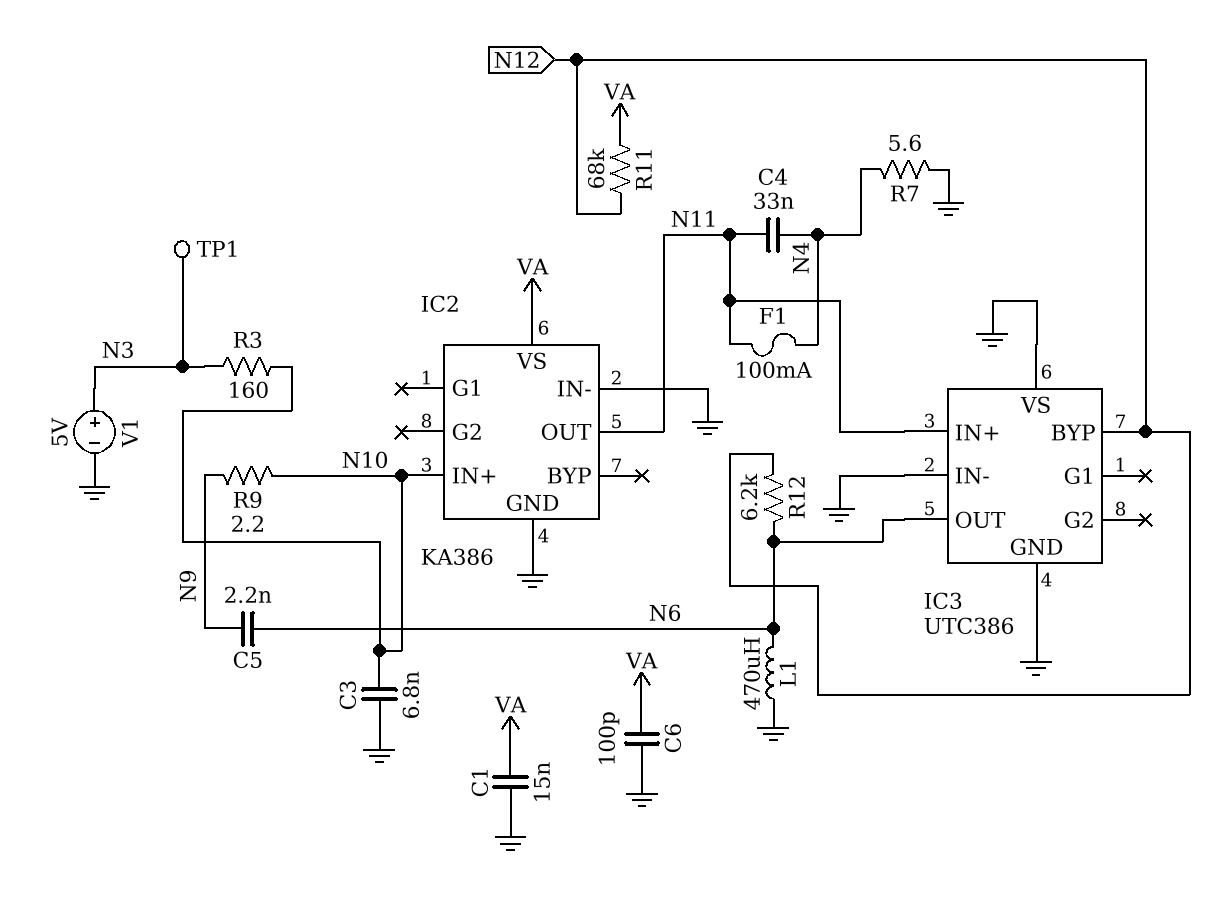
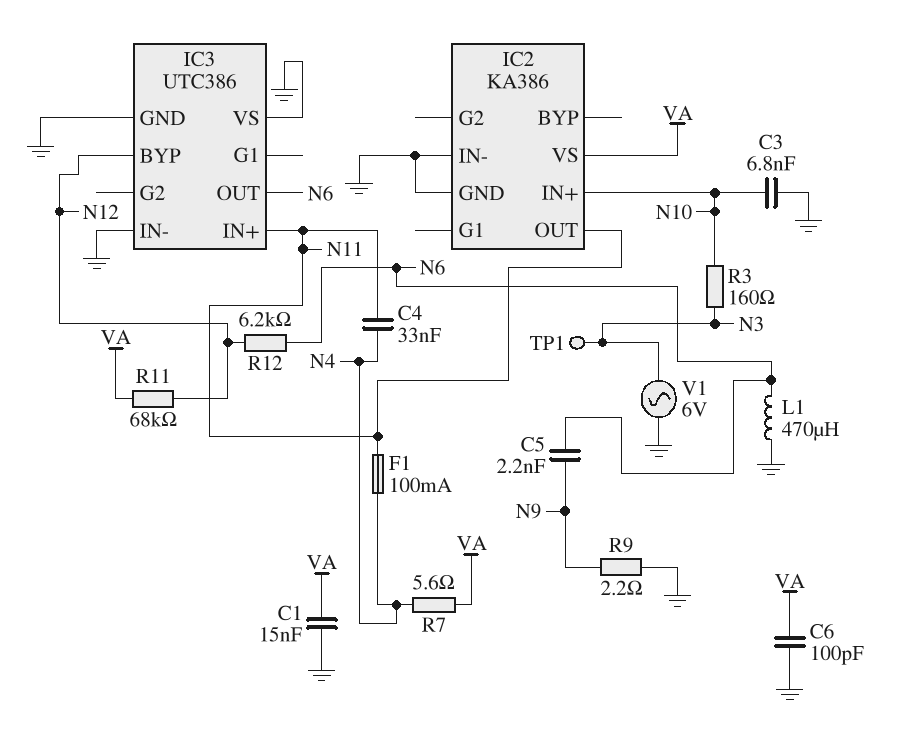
R7: 5.6 (GND, N4) -> 5.6 (N4, VA)
R9: 2.2 (N9, N10) -> 2.2 (GND, N9)
V1: 5V (plus N3, minus GND) -> AC 6V (GND, N3)

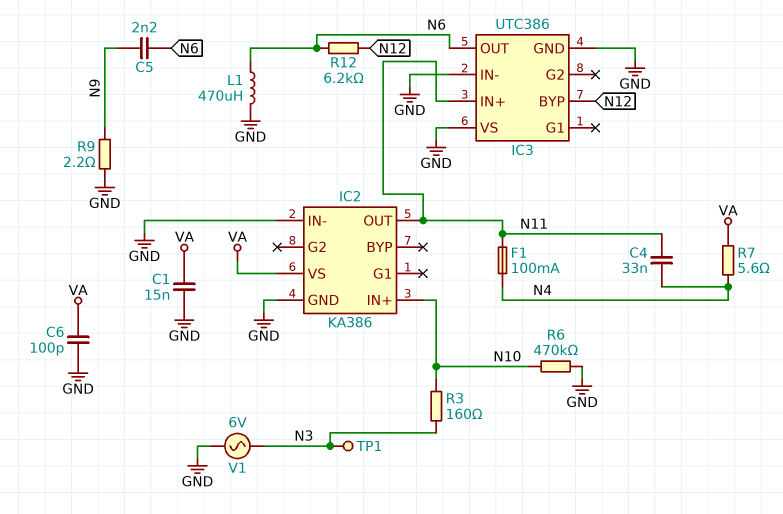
C3: 6.8nF (GND, N10) -> none
R6: none -> 470k (GND, N10)
R11: 68k (N12, VA) -> none

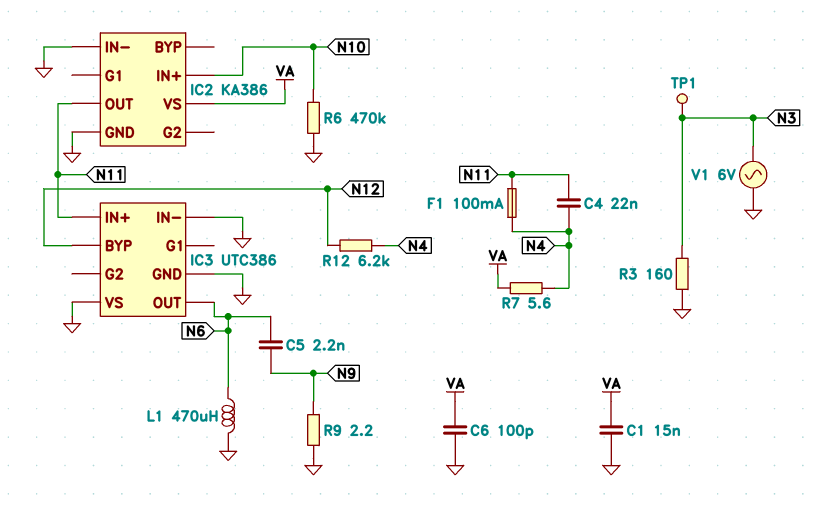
C4: 33nF (N4, N11) -> 22nF (N4, N11)
R3: 160 (N3, N10) -> 160 (GND, N3)
R12: 6.2k (N6, N12) -> 6.2k (N4, N12)

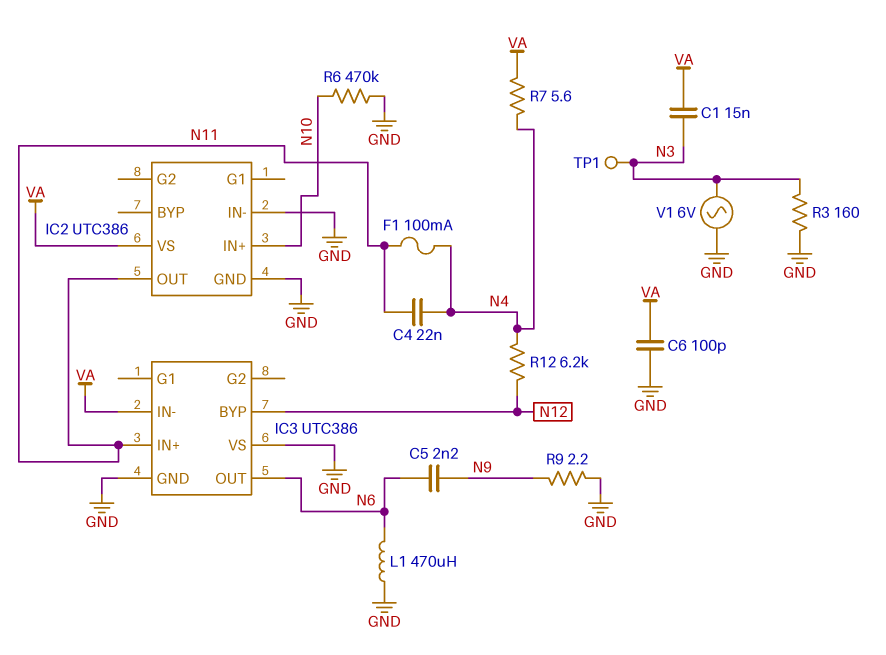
C1: 15nF (GND, VA) -> 15nF (N3, VA)
IC2: KA386 -> UTC386
IC3 pin IN-: GND -> VA

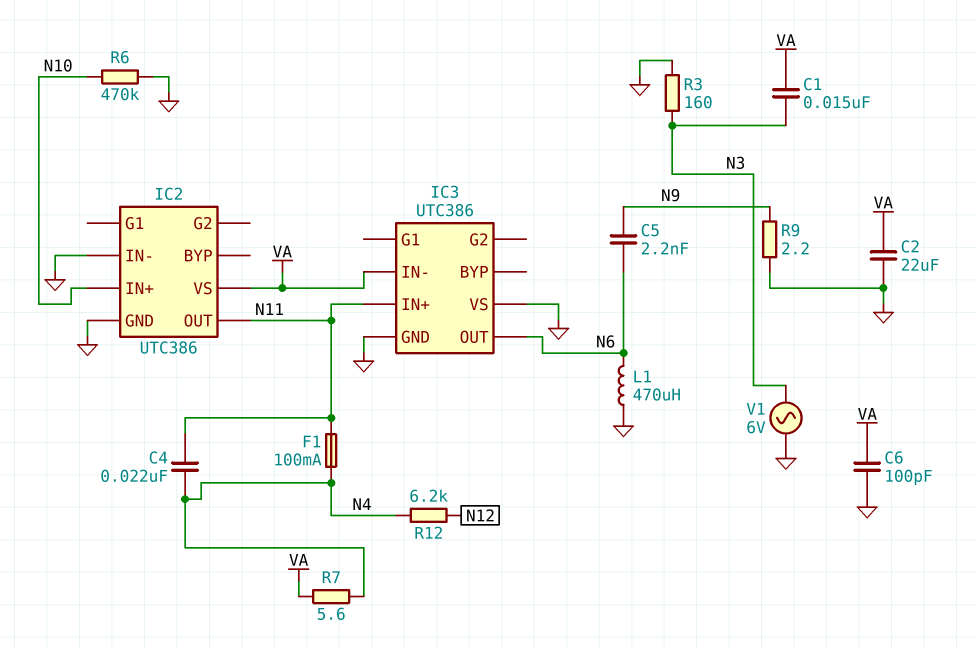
C2: none -> 22uF (GND, VA)
IC3 pin BYP: N12 -> none
TP1: test point (N3) -> none

